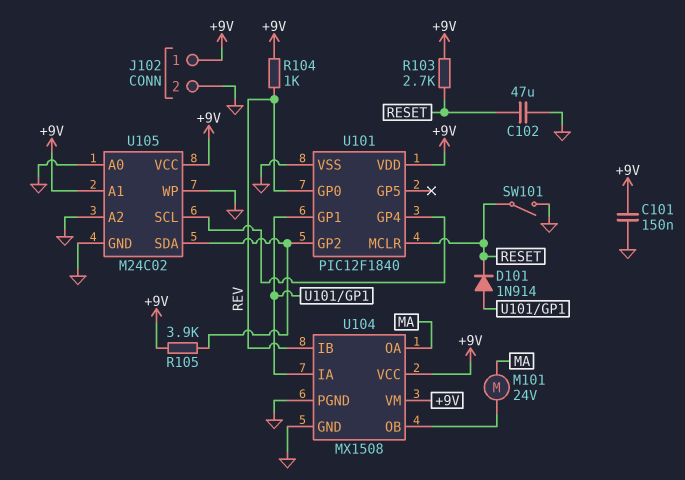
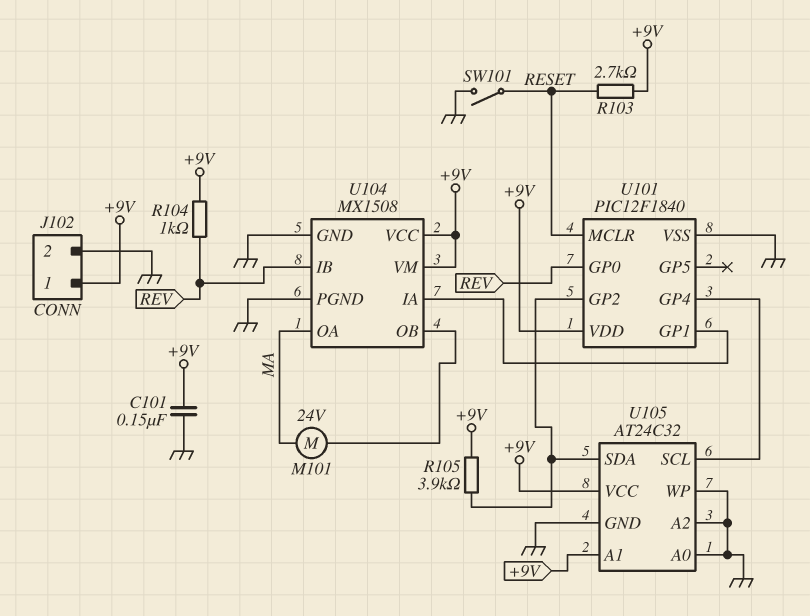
C102: 47uF (GND, RESET) -> none
D101: diode 1N914 (A U101/GP1, K RESET) -> none
U105: M24C02 -> AT24C32

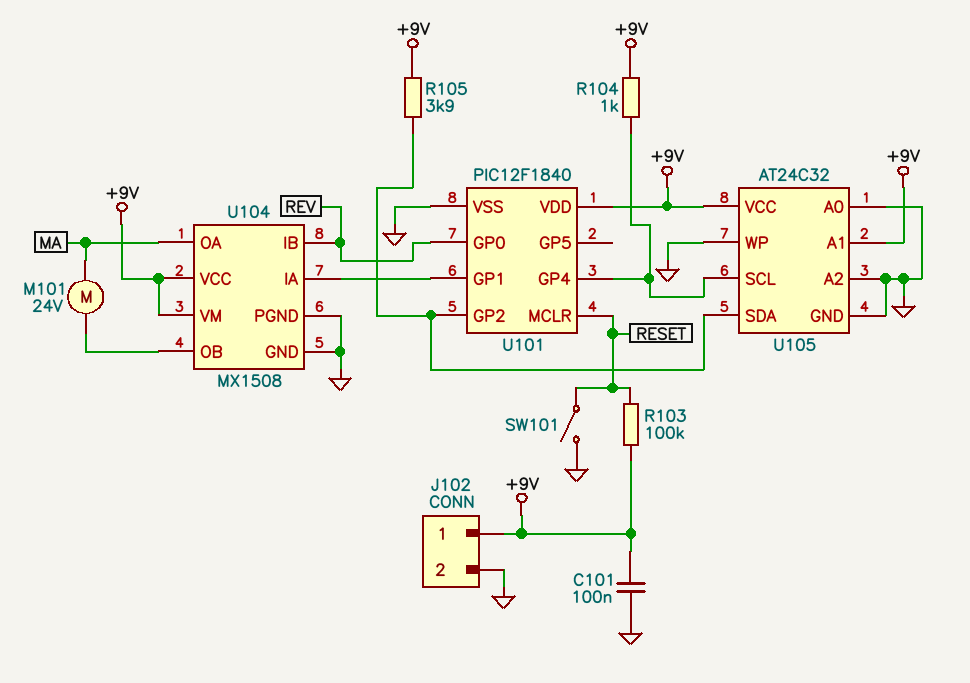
C101: 150nF (+9V, GND) -> 100nF (+9V, GND)
R103: 2.7k (+9V, RESET) -> 100k (+9V, RESET)
R104: 1k (+9V, REV) -> 1k (+9V, U101/GP4)

